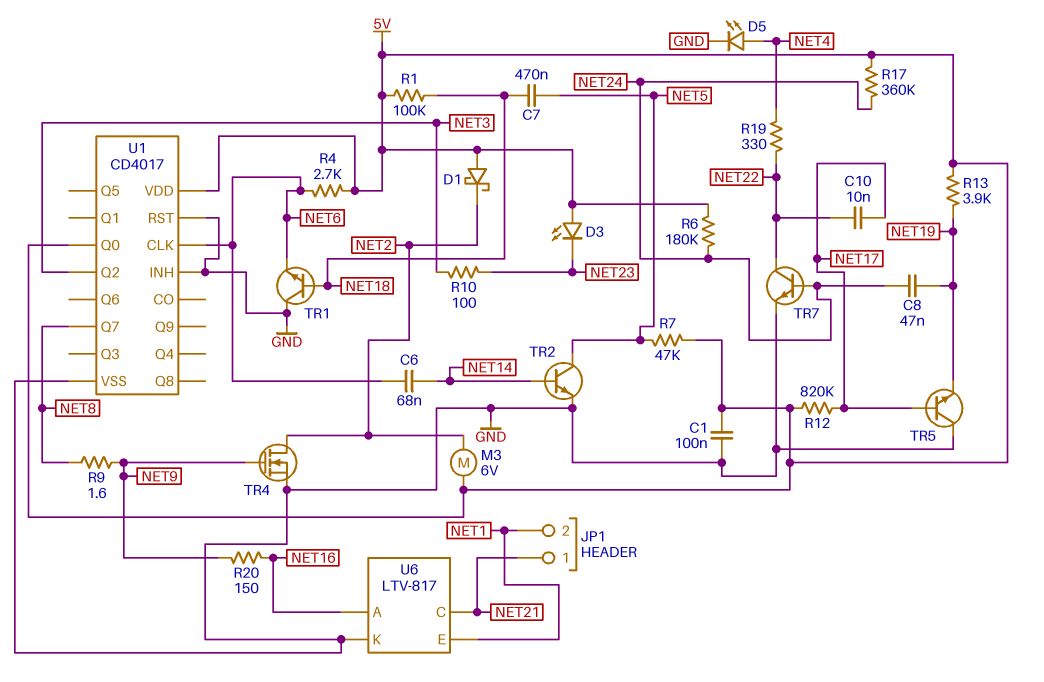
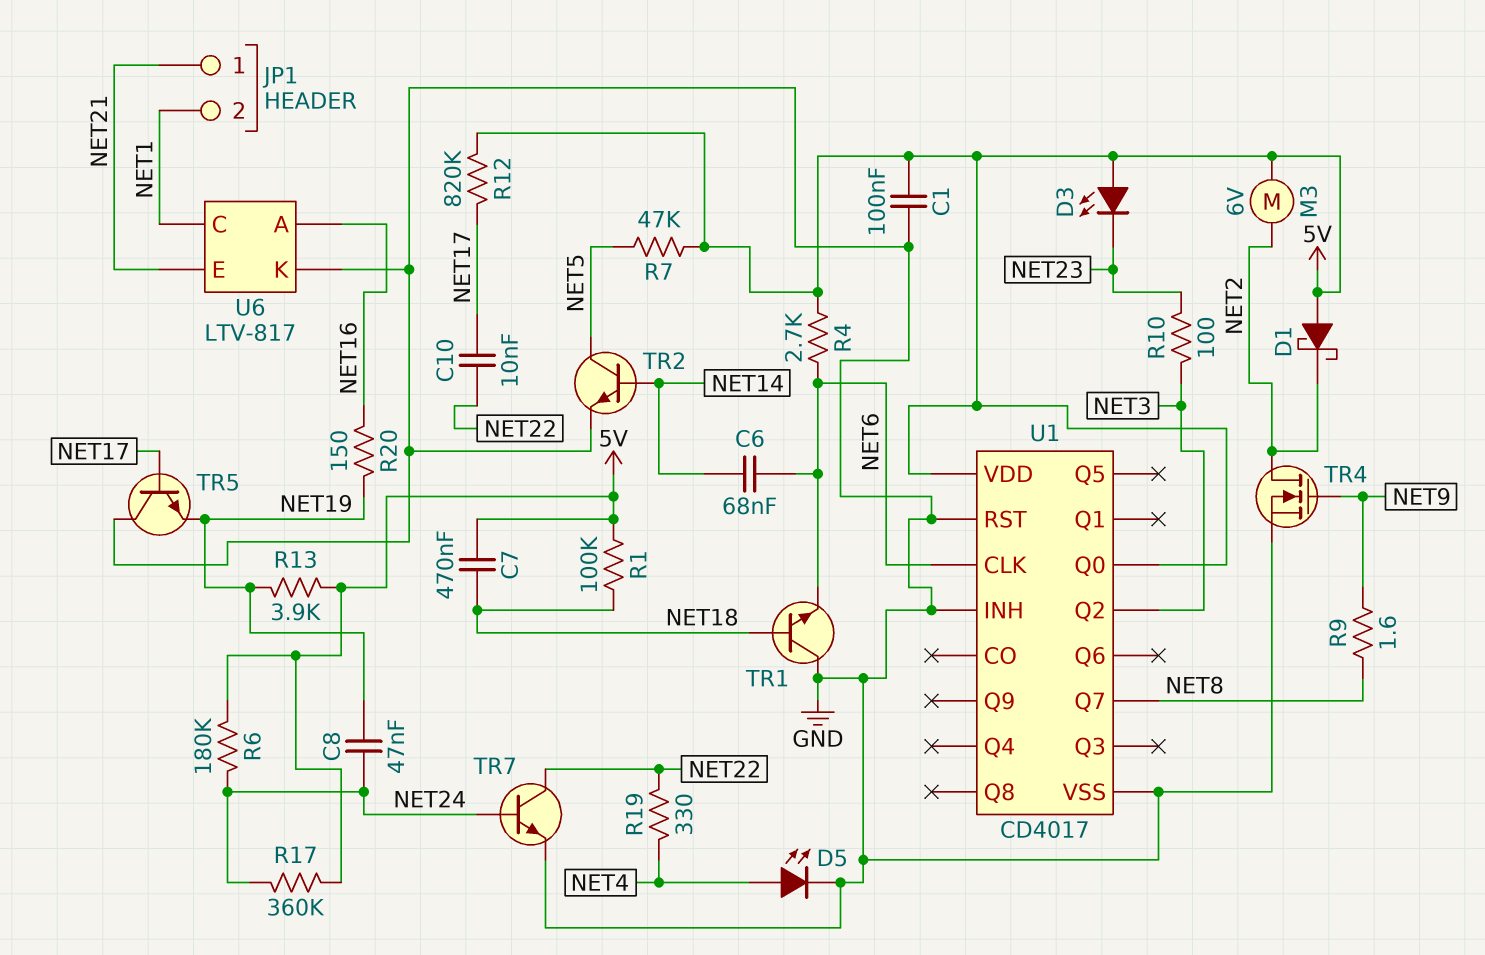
C7: 470nF (NET5, NET18) -> 470nF (5V, NET18)
R20: 150 (NET9, NET16) -> 150 (NET16, NET19)
U6 pin C: NET21 -> NET1
U6 pin E: NET1 -> NET21

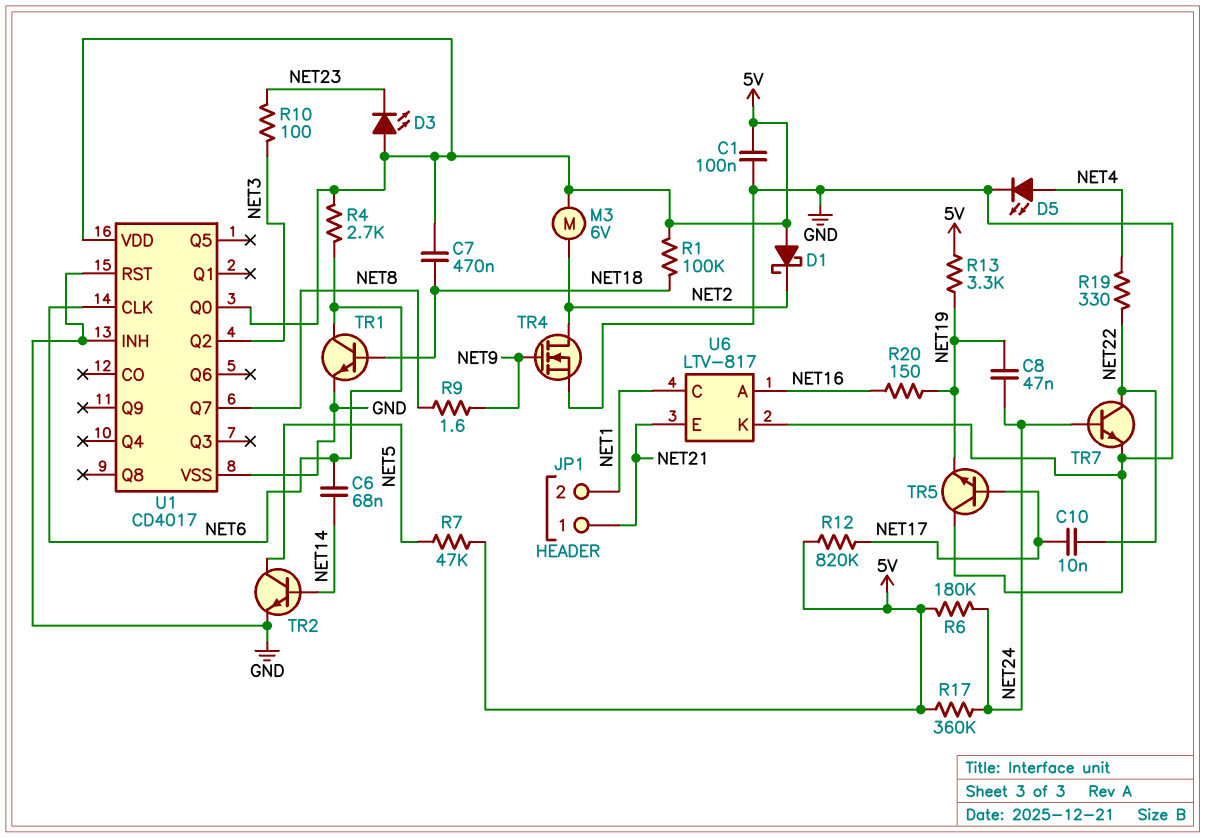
R13: 3.9k (5V, NET19) -> 3.3k (5V, NET19)
TR1: NPN (B NET18, C GND, E NET6) -> NPN (B NET18, C NET6, E GND)

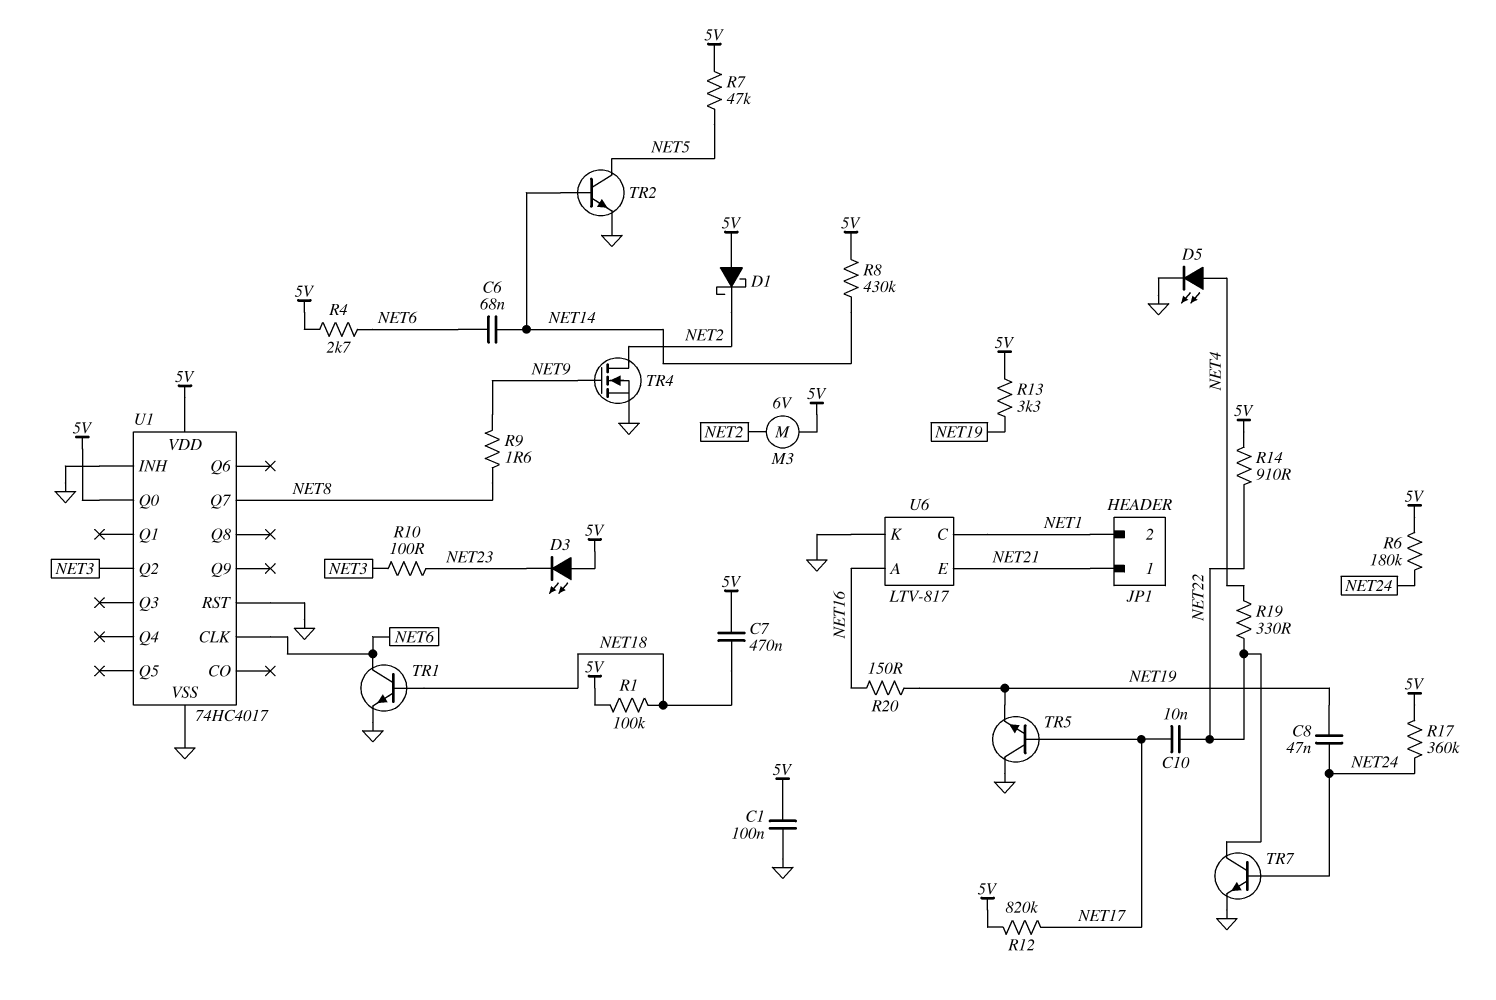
R8: none -> 430k (5V, NET14)
R14: none -> 910 (5V, NET22)
U1: CD4017 -> 74HC4017

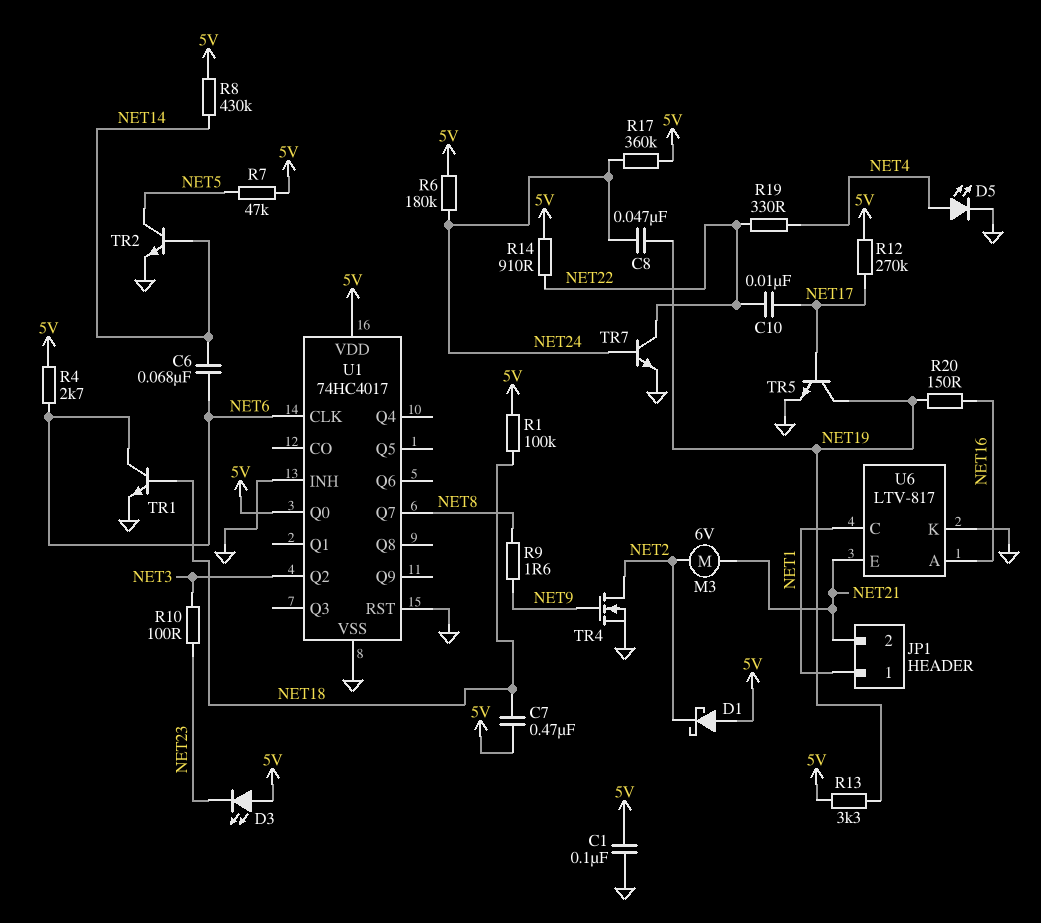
JP1 pin 1: NET21 -> NET1
JP1 pin 2: NET1 -> NET21
M3: motor 6V (5V, NET2) -> motor 6V (NET2, NET21)
R12: 820k (5V, NET17) -> 270k (5V, NET17)
TR5: NPN (B NET17, C GND, E NET19) -> NPN (B NET17, C NET19, E GND)

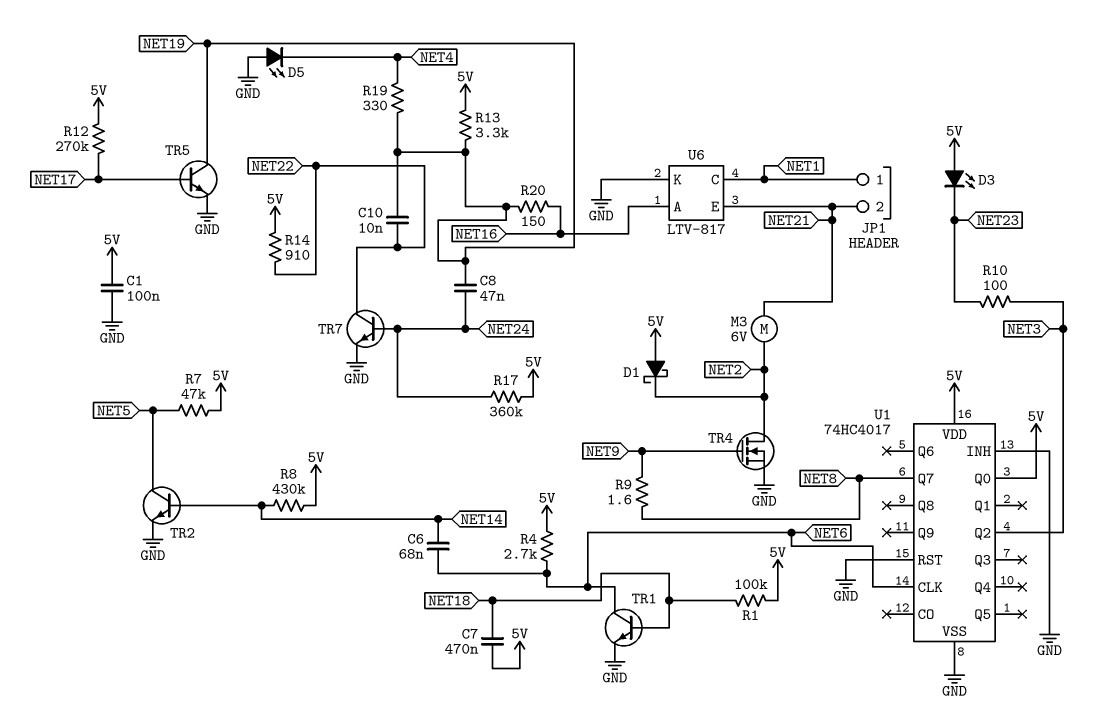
C10: 10nF (NET17, NET22) -> 10nF (NET19, NET22)
D5: LED (A NET4, K GND) -> LED (A GND, K NET4)
R6: 180k (5V, NET24) -> none
R19: 330 (NET4, NET22) -> 330 (NET4, NET19)

